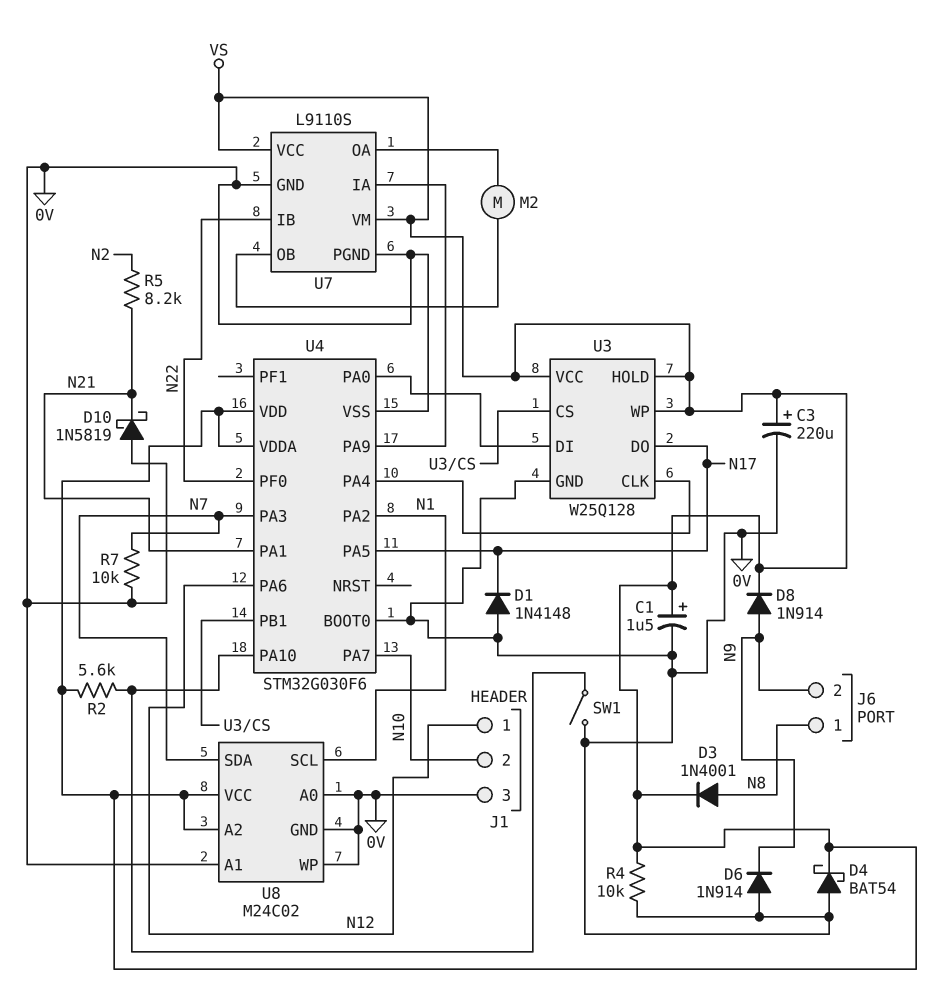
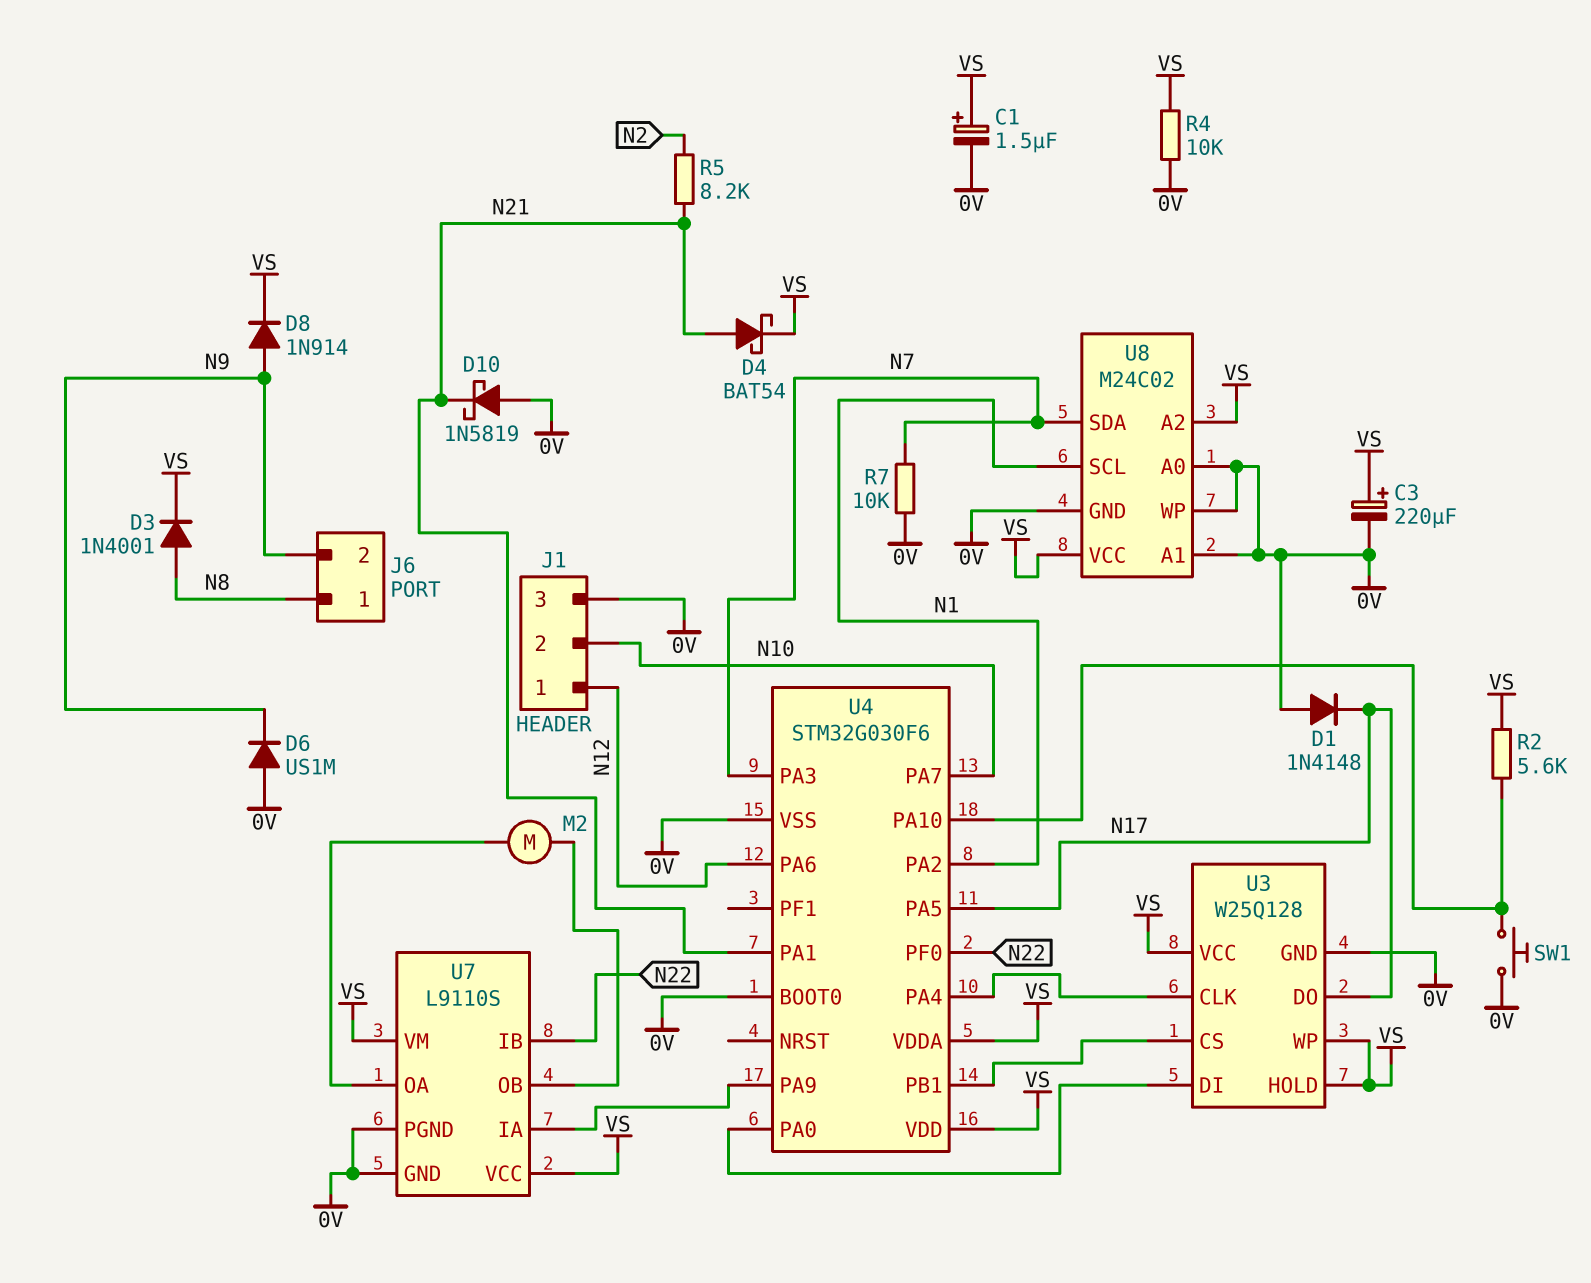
D4: schottky BAT54 (A 0V, K VS) -> schottky BAT54 (A N21, K VS)
D6: diode 1N914 (A 0V, K N9) -> diode US1M (A 0V, K N9)
SW1: switch (0V, U4/PA10) -> button (0V, U4/PA10)

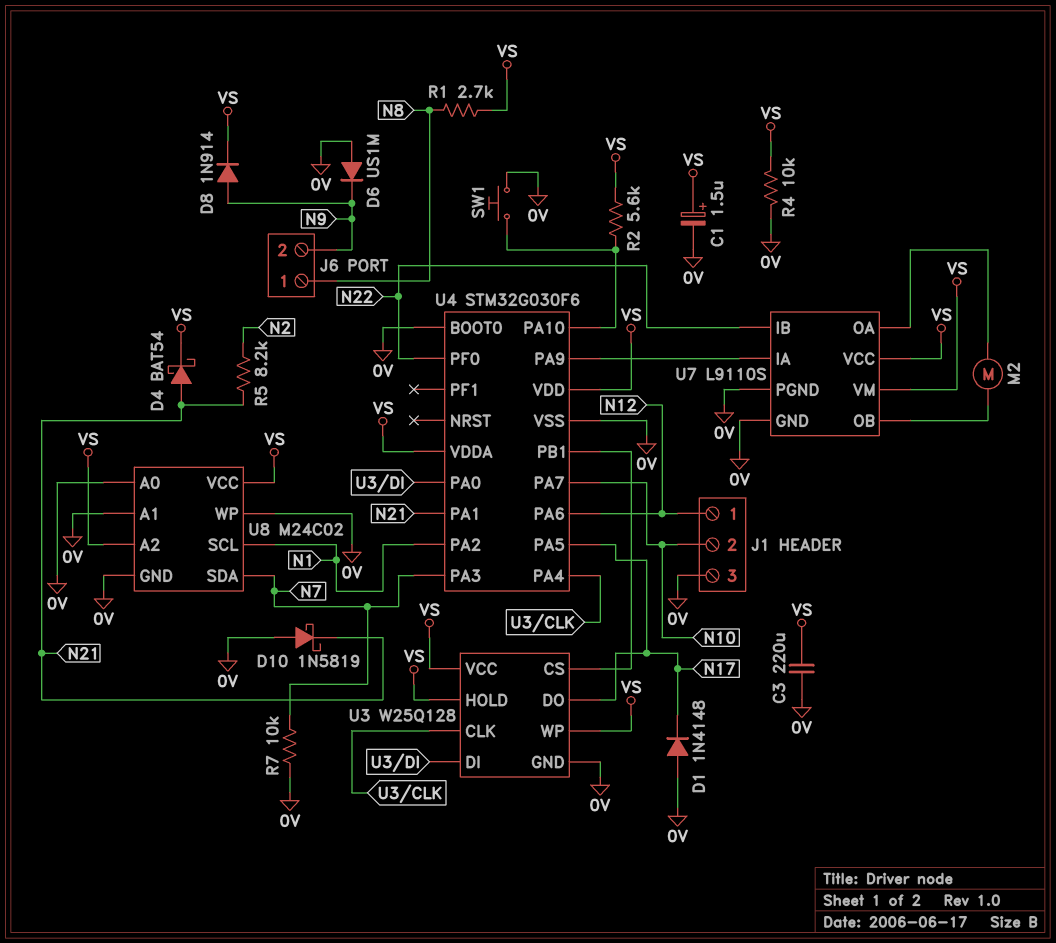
C3: 220uF (plus VS, minus 0V) -> 220uF (0V, VS)
D3: diode 1N4001 (A N8, K VS) -> none
R1: none -> 2.7k (N8, VS)

